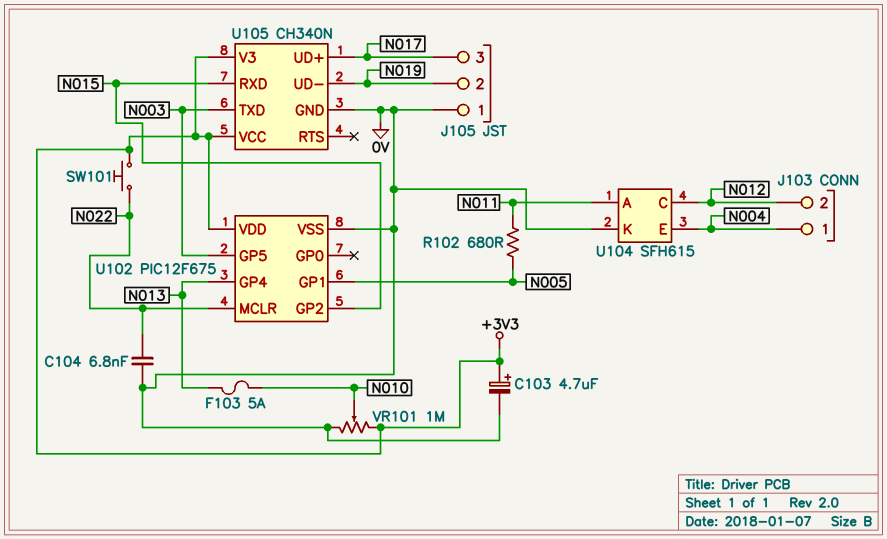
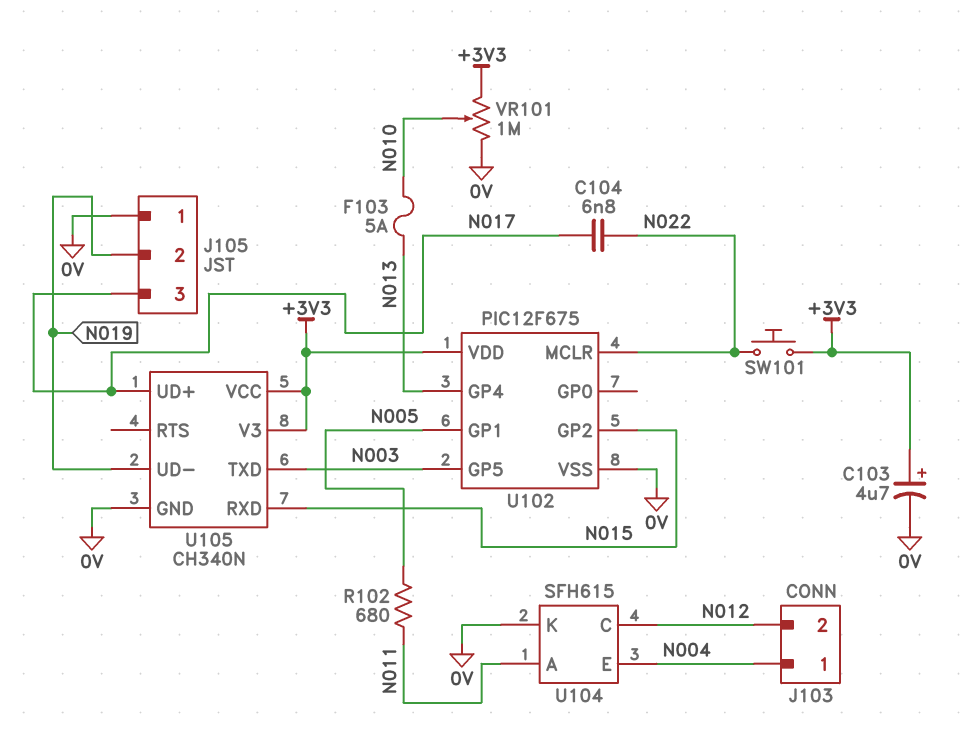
C104: 6.8nF (0V, N022) -> 6.8nF (N017, N022)

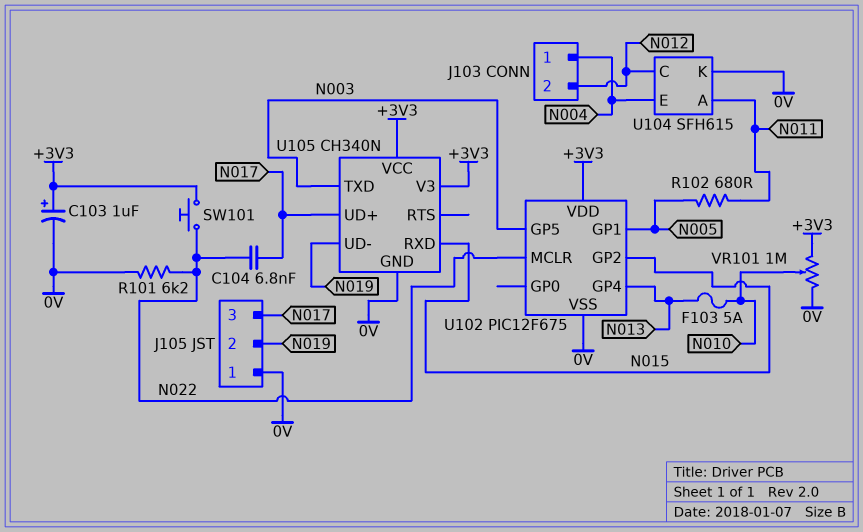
C103: 4.7uF (plus +3V3, minus 0V) -> 1uF (plus +3V3, minus 0V)
R101: none -> 6.2k (0V, N022)

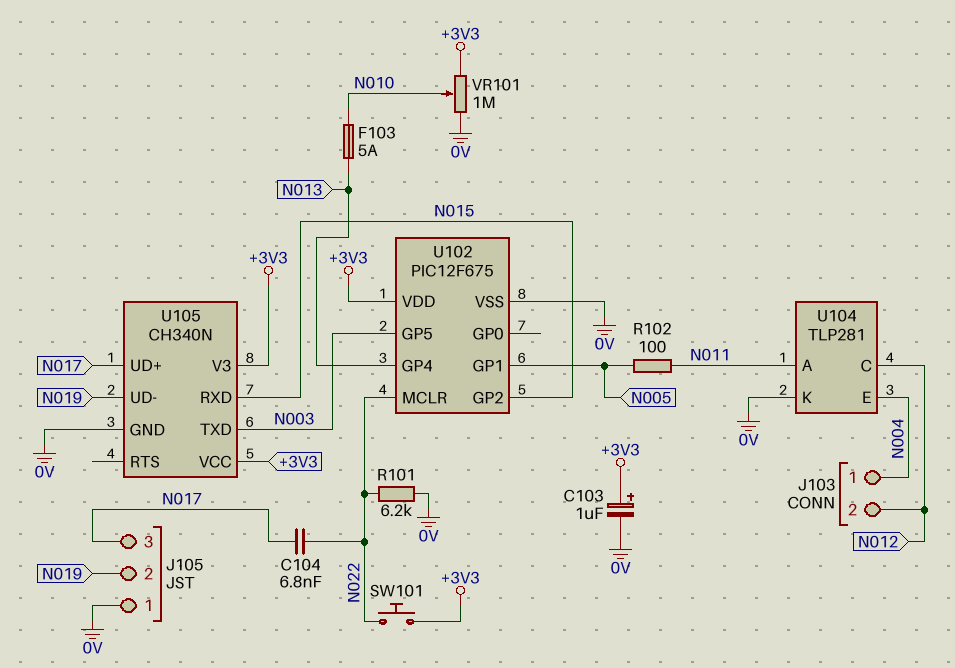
R102: 680 (N005, N011) -> 100 (N005, N011)
U104: SFH615 -> TLP281

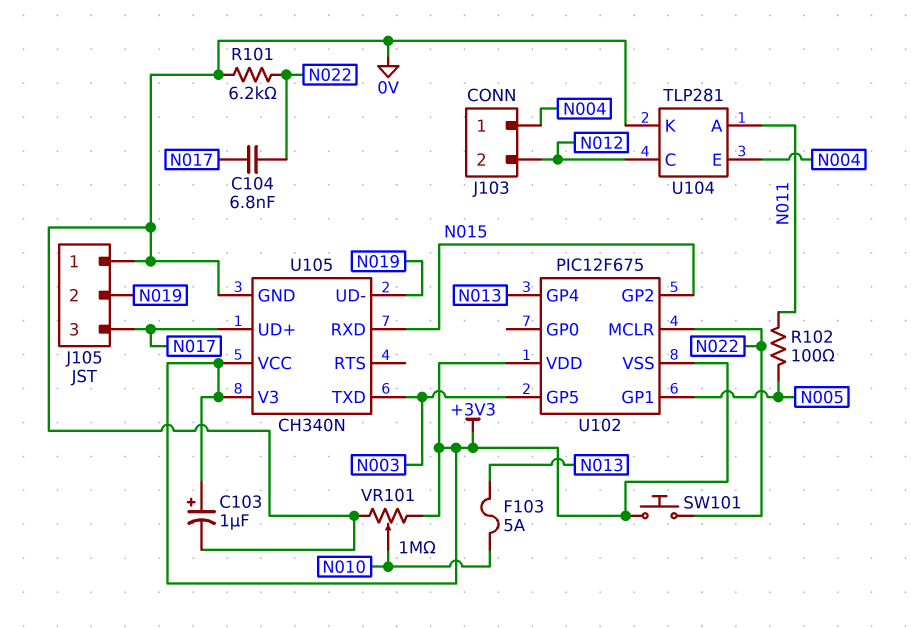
U102 pin VSS: 0V -> +3V3

